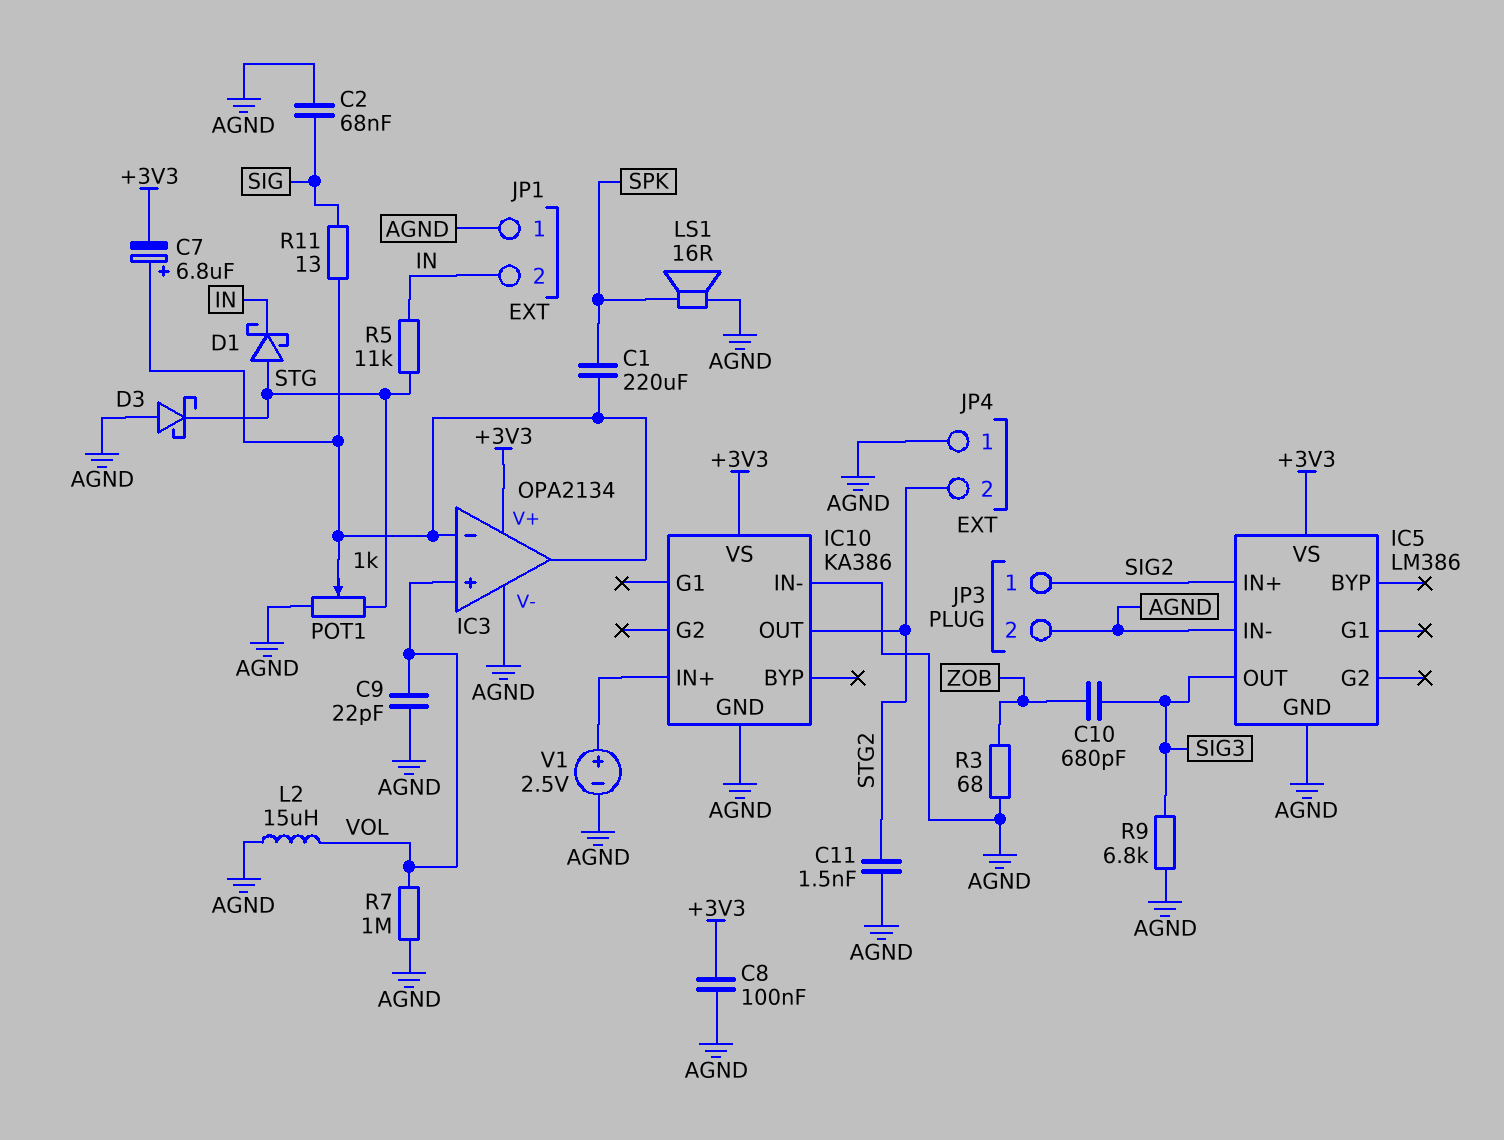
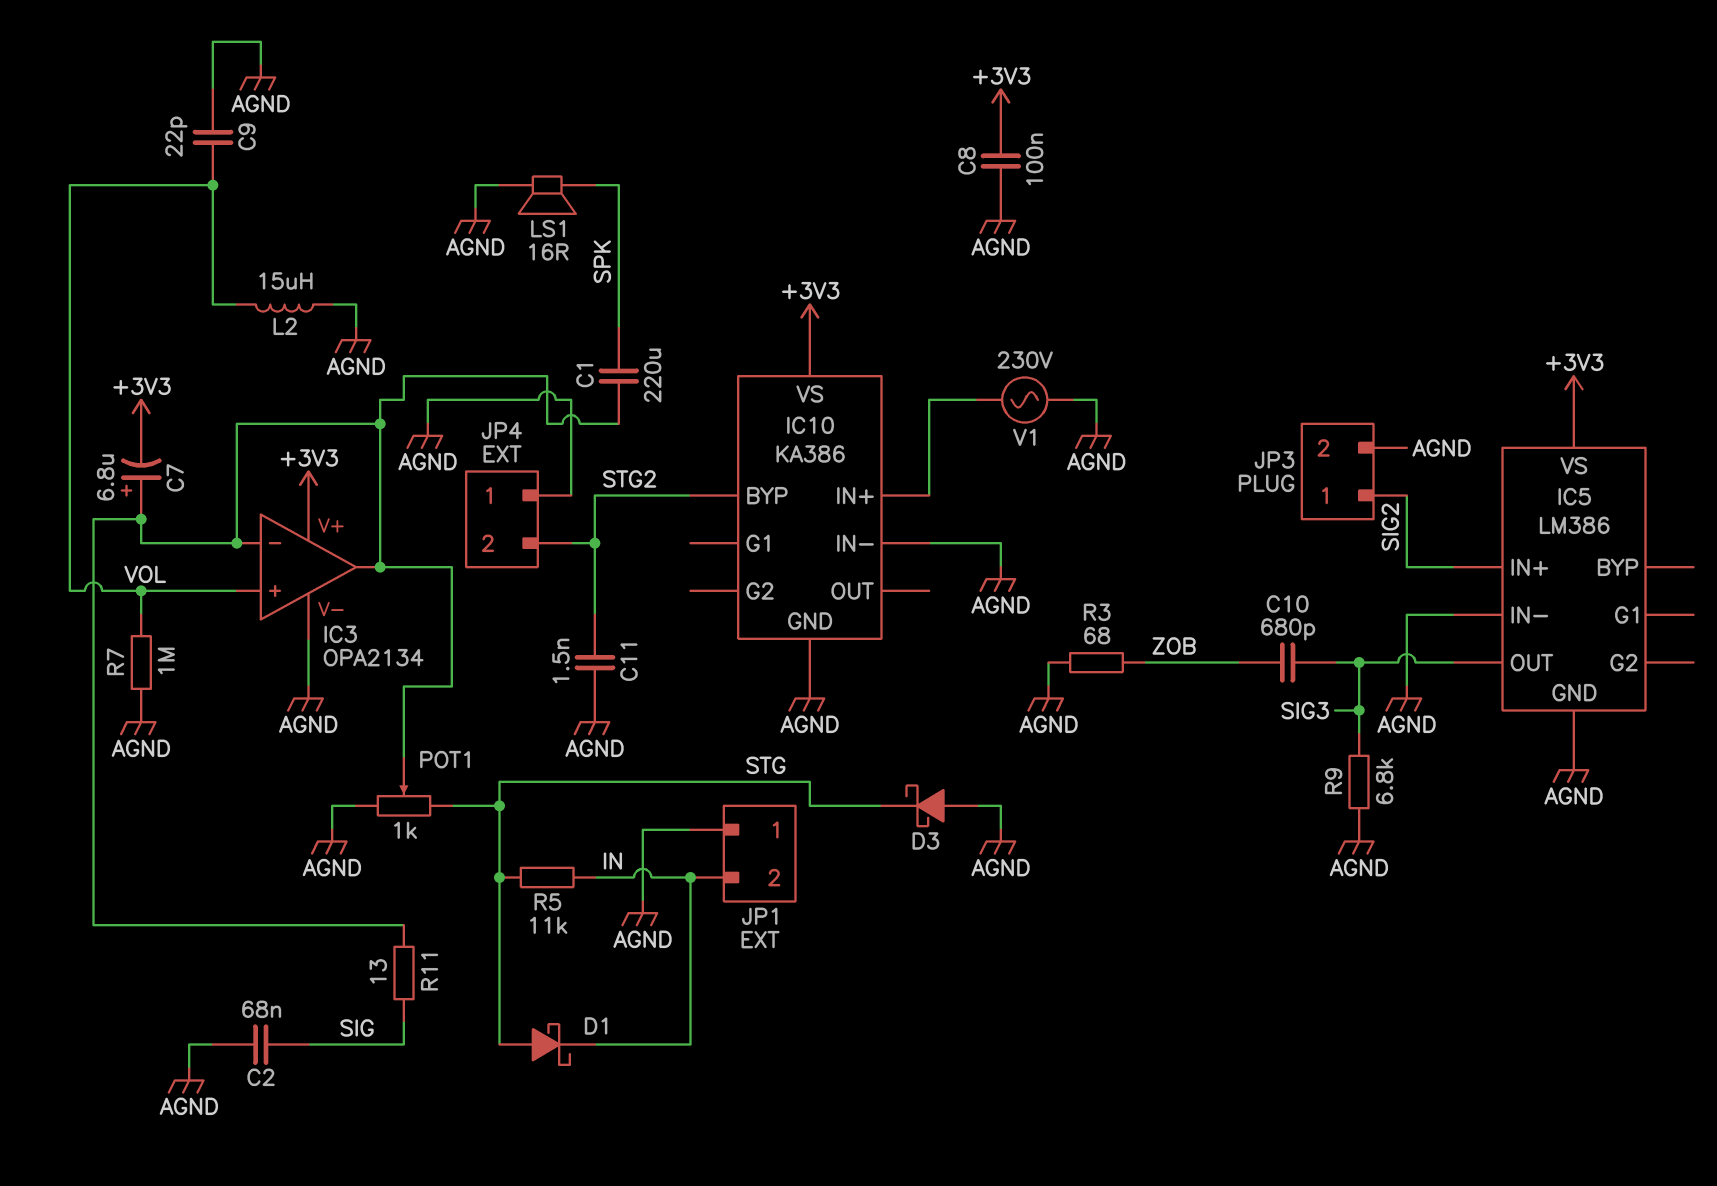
IC10 pin BYP: none -> STG2
IC10 pin OUT: STG2 -> none
V1: 2.5V (plus IC10/IN+, minus AGND) -> AC 230V (AGND, IC10/IN+)

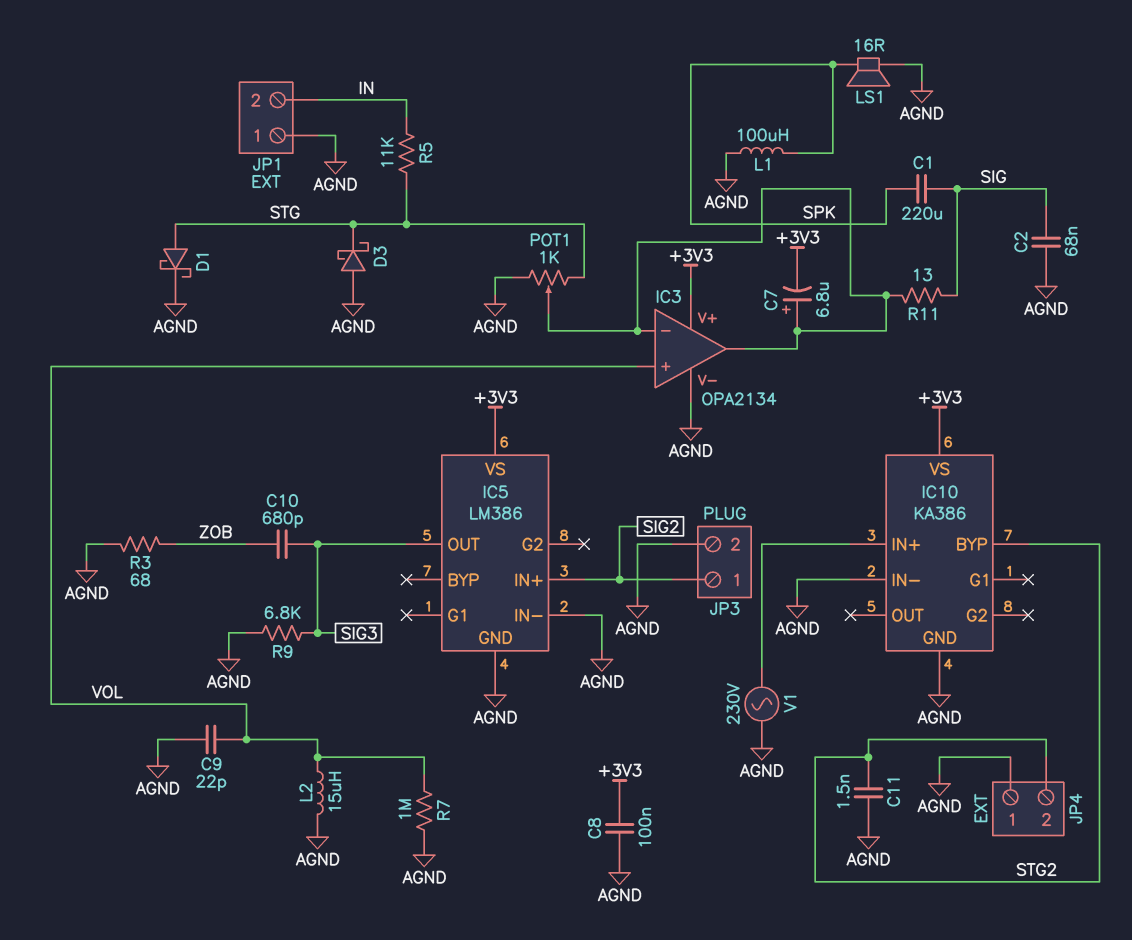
C1: 220uF (IC3/in-, SPK) -> 220uF (SIG, SPK)
D1: schottky (A STG, K IN) -> schottky (A STG, K AGND)
L1: none -> 100uH (AGND, SPK)

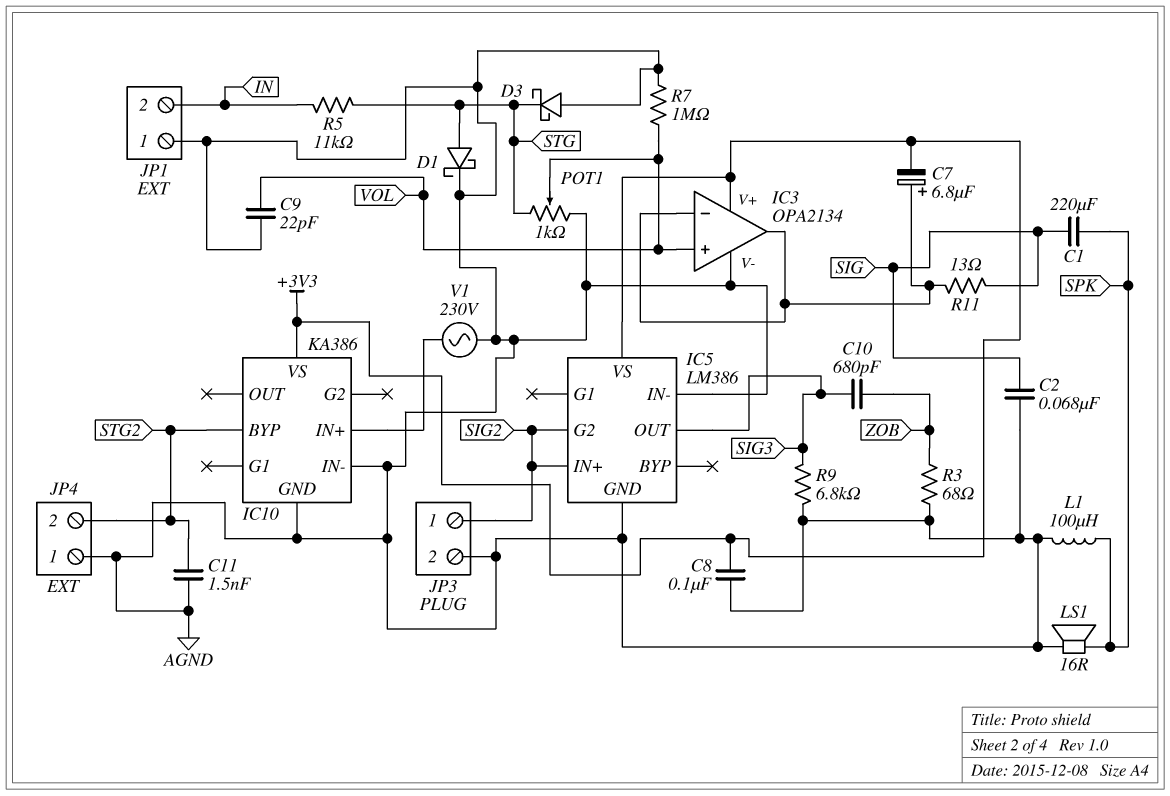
IC5 pin G2: none -> SIG2
L2: 15uH (AGND, VOL) -> none
POT1: 1k (AGND, STG, wiper IC3/in-) -> 1k (AGND, STG, wiper VOL)

